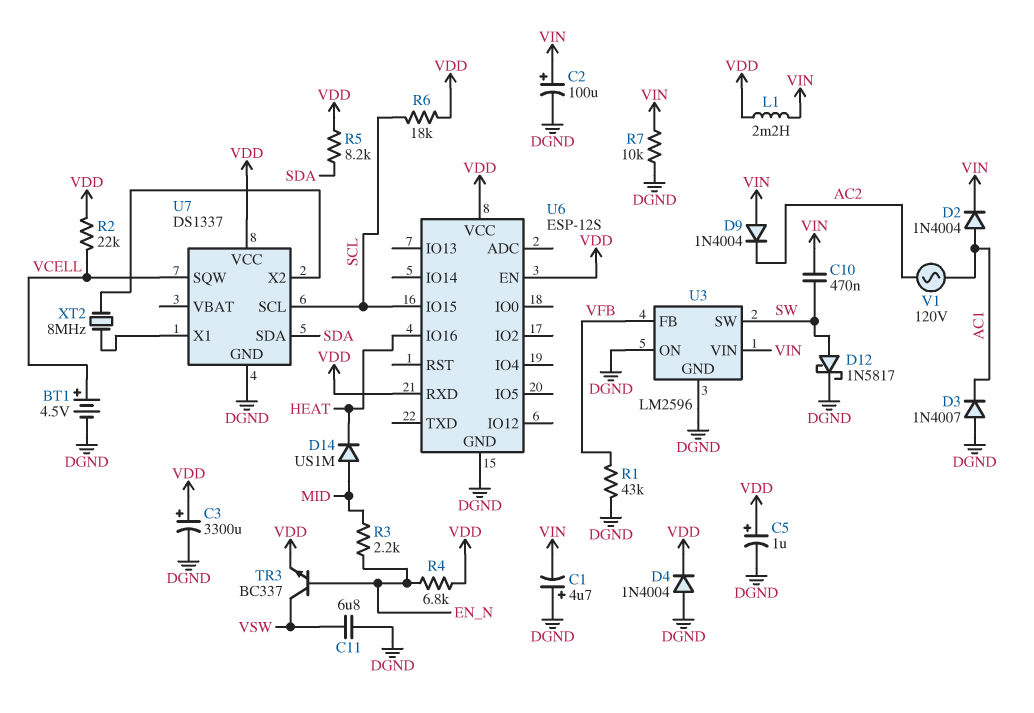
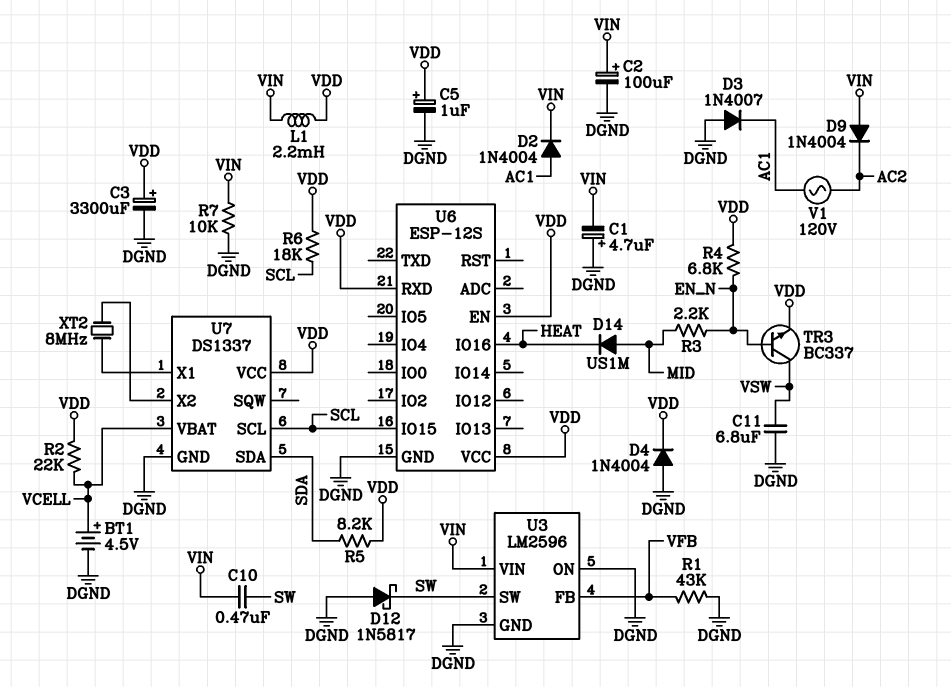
D12: schottky 1N5817 (A SW, K DGND) -> schottky 1N5817 (A DGND, K SW)
U7 pin SQW: VCELL -> none
U7 pin VBAT: none -> VCELL

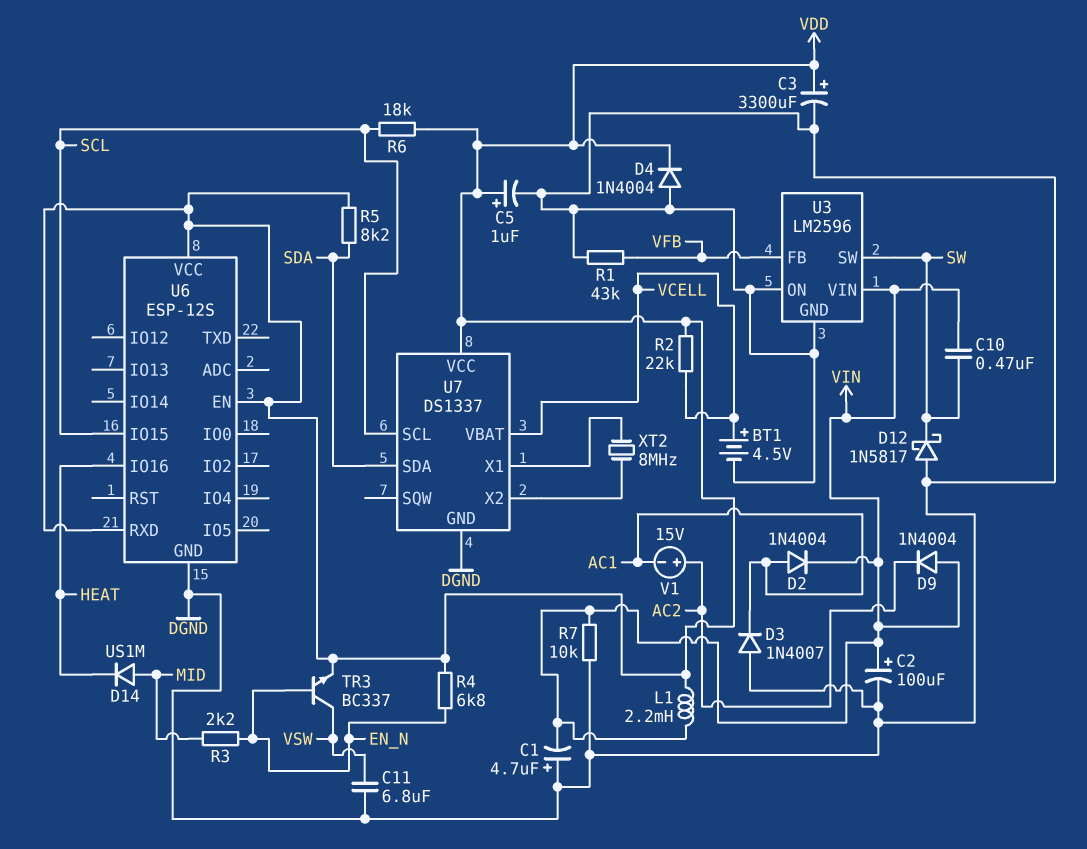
V1: AC 120V (AC1, AC2) -> 15V (plus AC2, minus AC1)

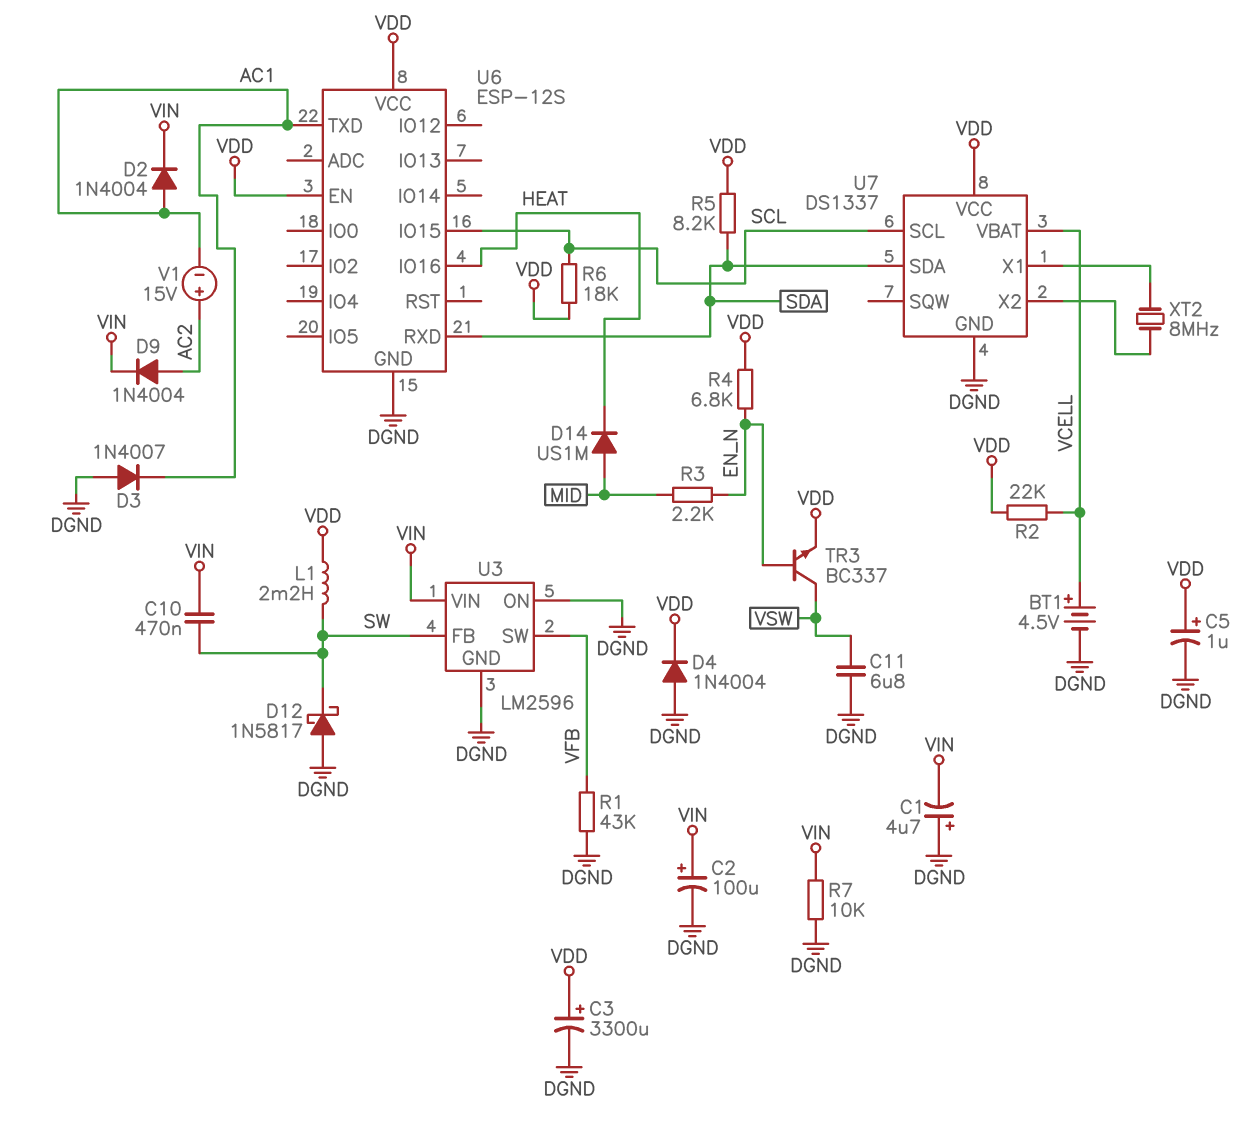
D9: diode 1N4004 (A VIN, K AC2) -> diode 1N4004 (A AC2, K VIN)
L1: 2.2mH (VDD, VIN) -> 2.2mH (SW, VDD)
U3 pin FB: VFB -> SW
U3 pin SW: SW -> VFB
U6 pin RXD: VDD -> SDA
U6 pin TXD: none -> AC1

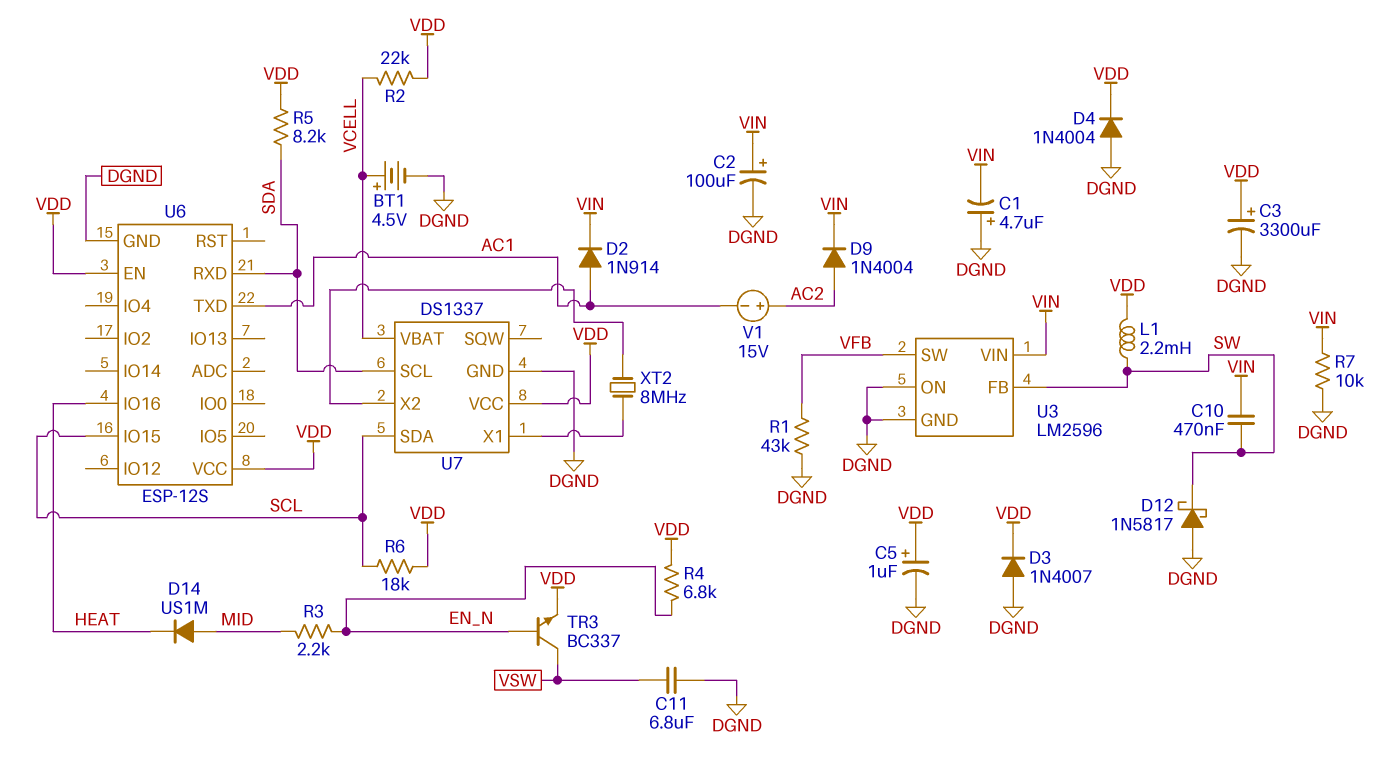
D2: diode 1N4004 (A AC1, K VIN) -> diode 1N914 (A AC1, K VIN)
D3: diode 1N4007 (A DGND, K AC1) -> diode 1N4007 (A DGND, K VDD)
U7 pin SCL: SCL -> SDA
U7 pin SDA: SDA -> SCL

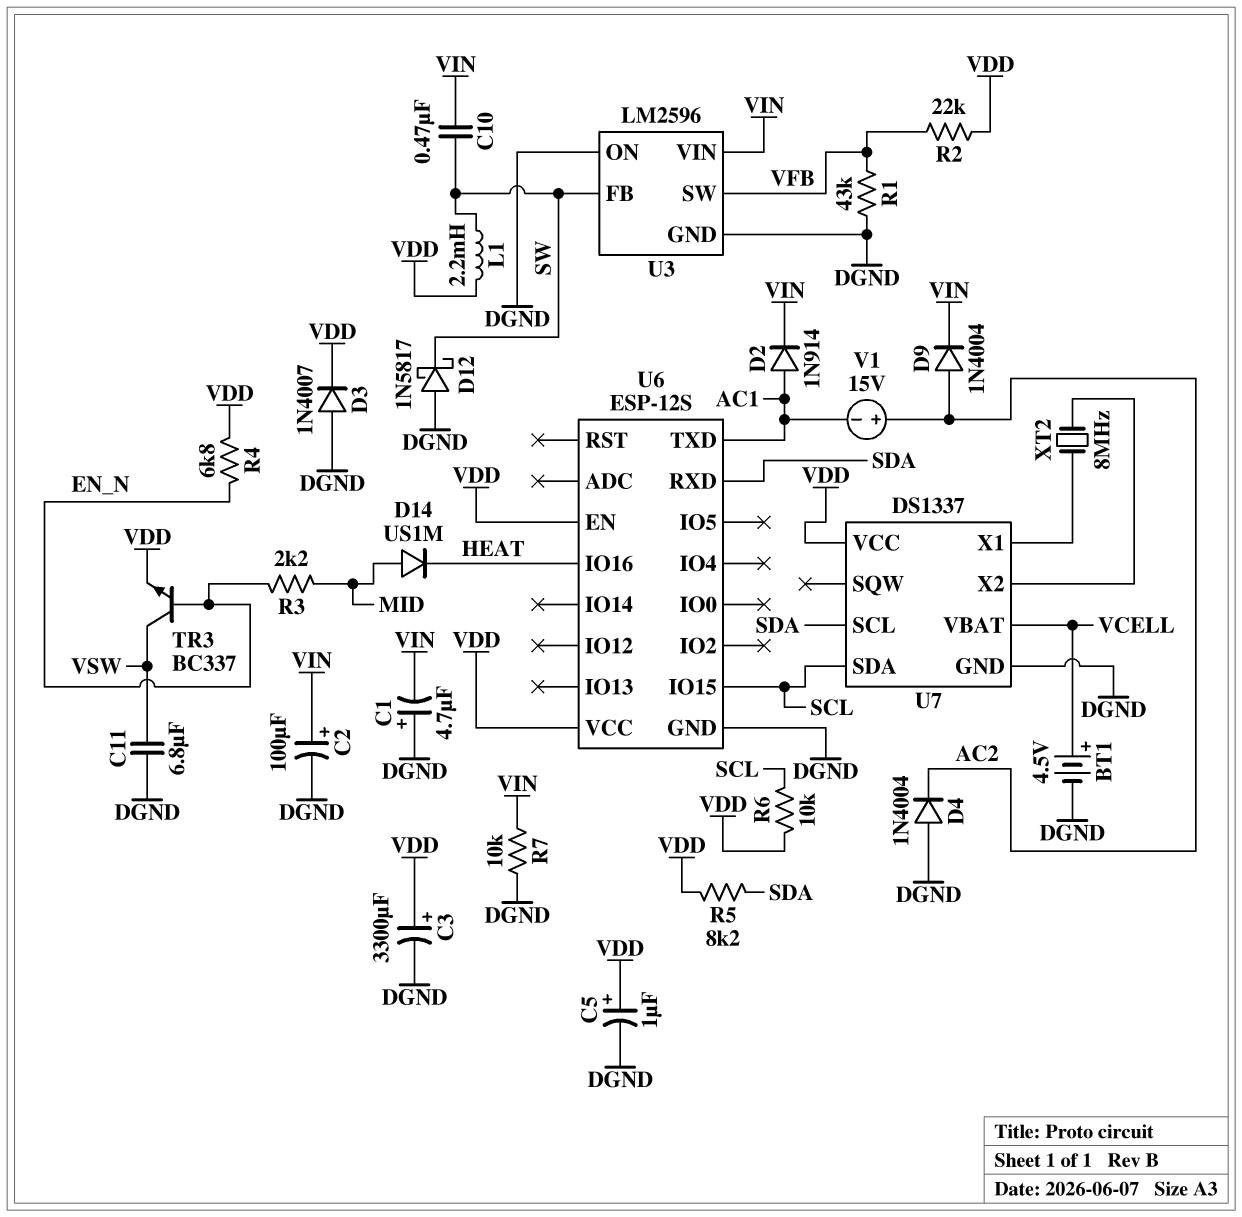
D4: diode 1N4004 (A DGND, K VDD) -> diode 1N4004 (A DGND, K AC2)
R2: 22k (VCELL, VDD) -> 22k (VDD, VFB)
R6: 18k (SCL, VDD) -> 10k (SCL, VDD)

